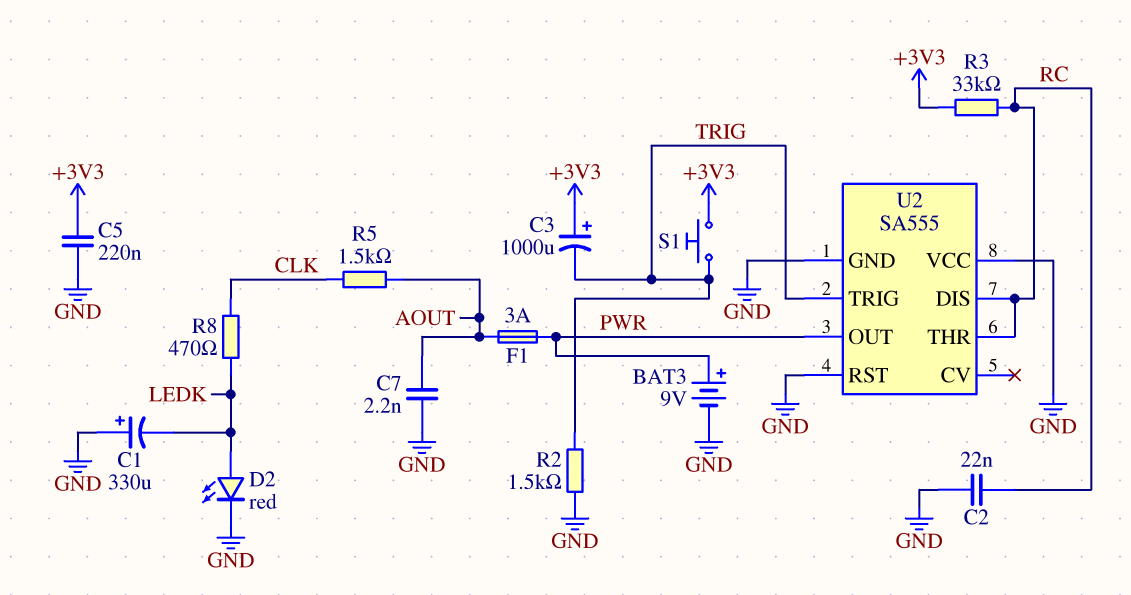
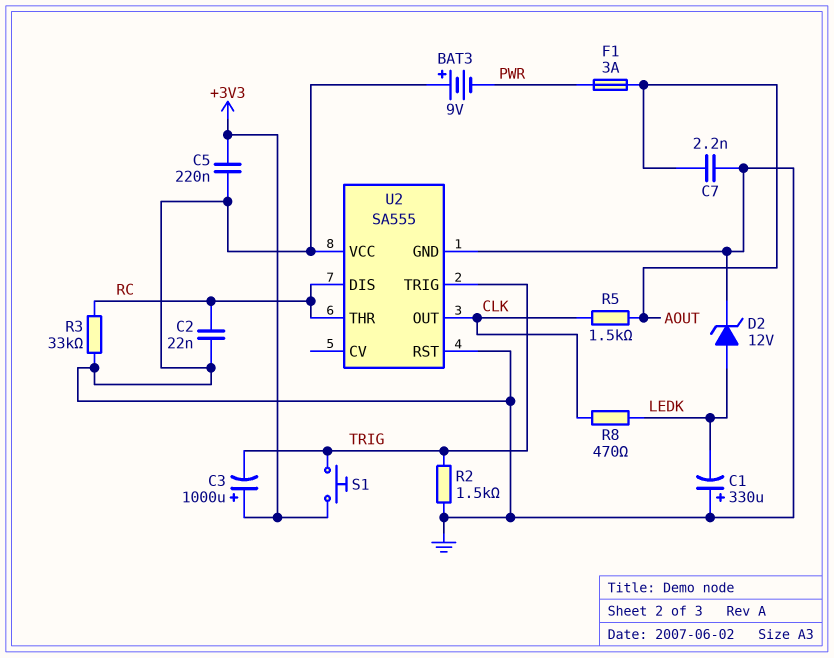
BAT3: 9V (plus PWR, minus GND) -> 9V (plus GND, minus PWR)
D2: LED red (A LEDK, K GND) -> zener 12V (A LEDK, K GND)
R3: 33k (+3V3, RC) -> 33k (GND, RC)
U2 pin OUT: PWR -> CLK

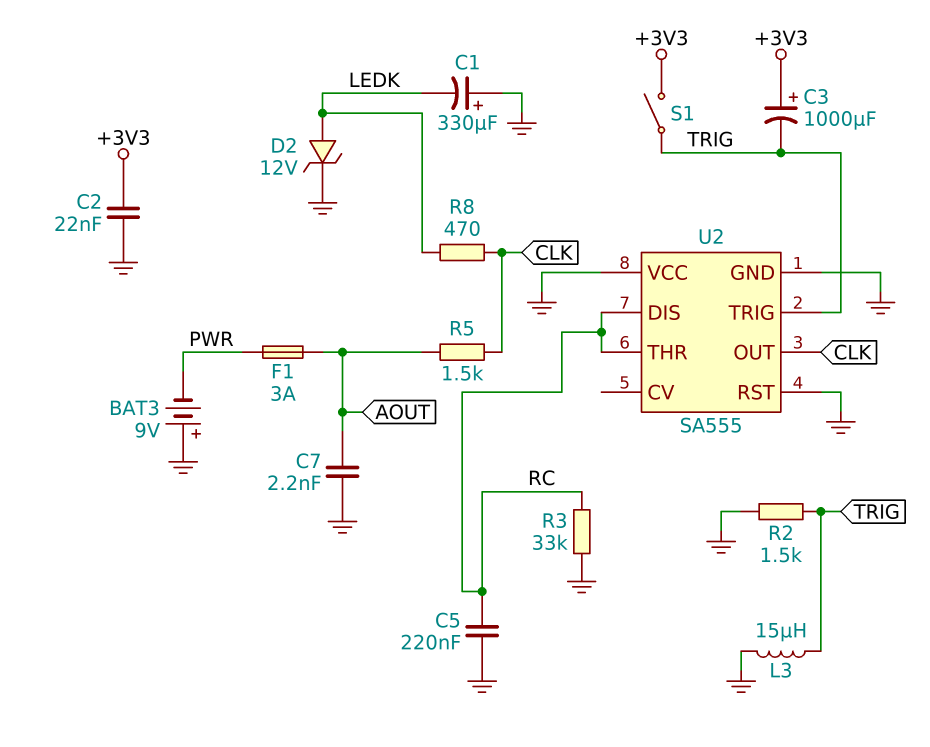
C2: 22nF (GND, RC) -> 22nF (+3V3, GND)
C5: 220nF (+3V3, GND) -> 220nF (GND, RC)
L3: none -> 15uH (GND, TRIG)
S1: button (+3V3, TRIG) -> switch (+3V3, TRIG)

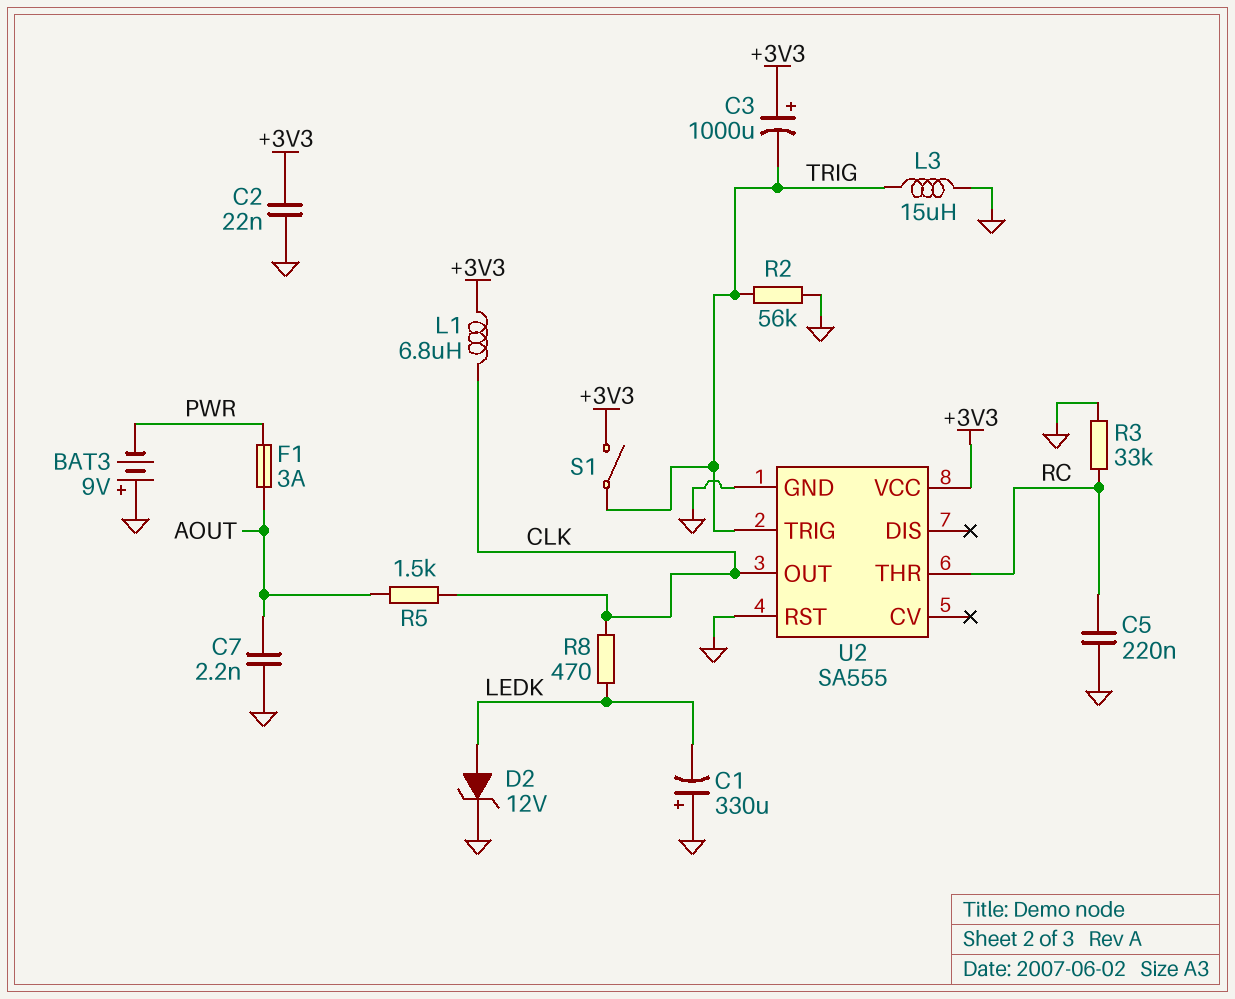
L1: none -> 6.8uH (+3V3, CLK)
R2: 1.5k (GND, TRIG) -> 56k (GND, TRIG)
U2 pin DIS: RC -> none
U2 pin VCC: GND -> +3V3

